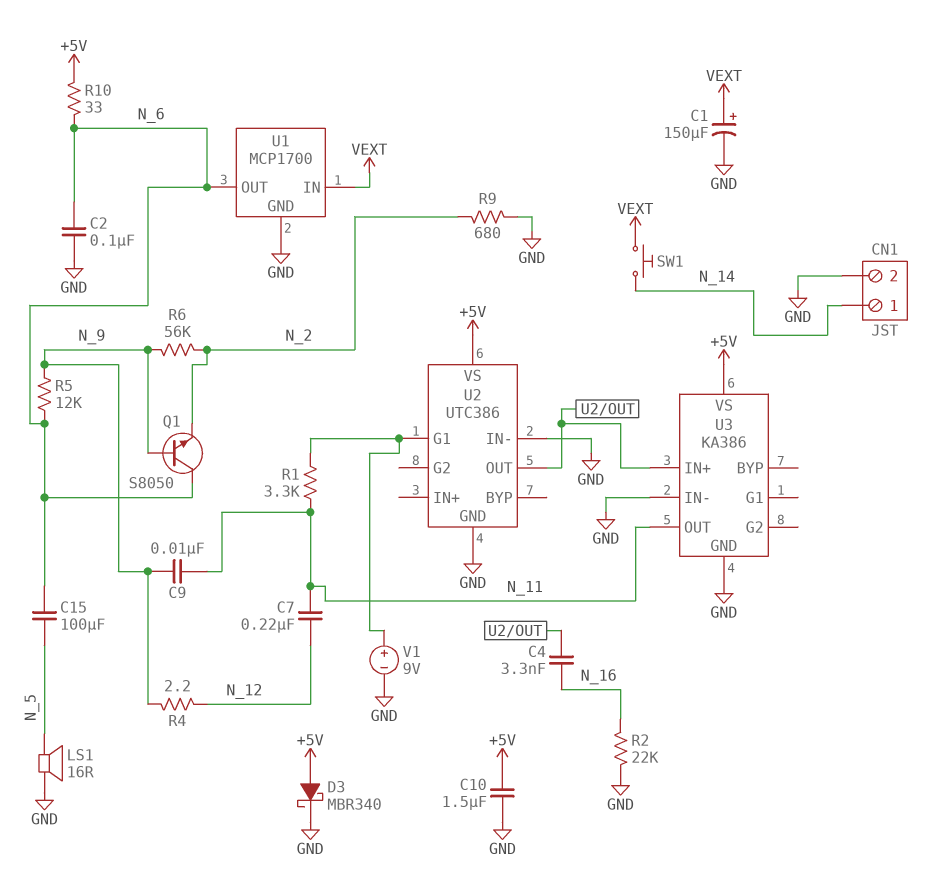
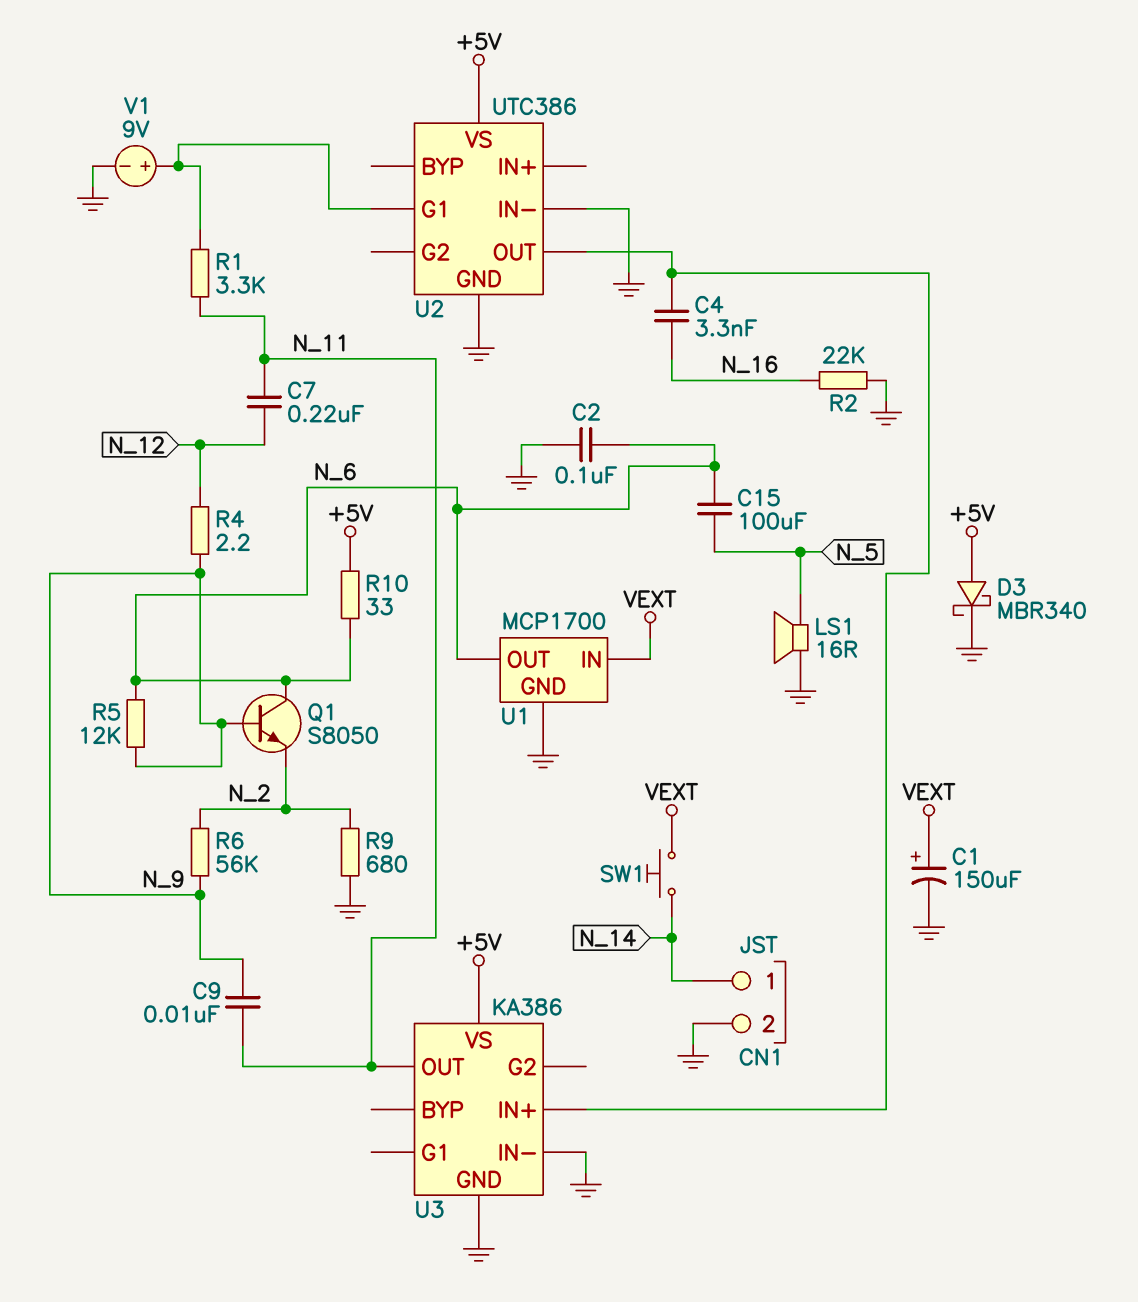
C10: 1.5uF (+5V, GND) -> none

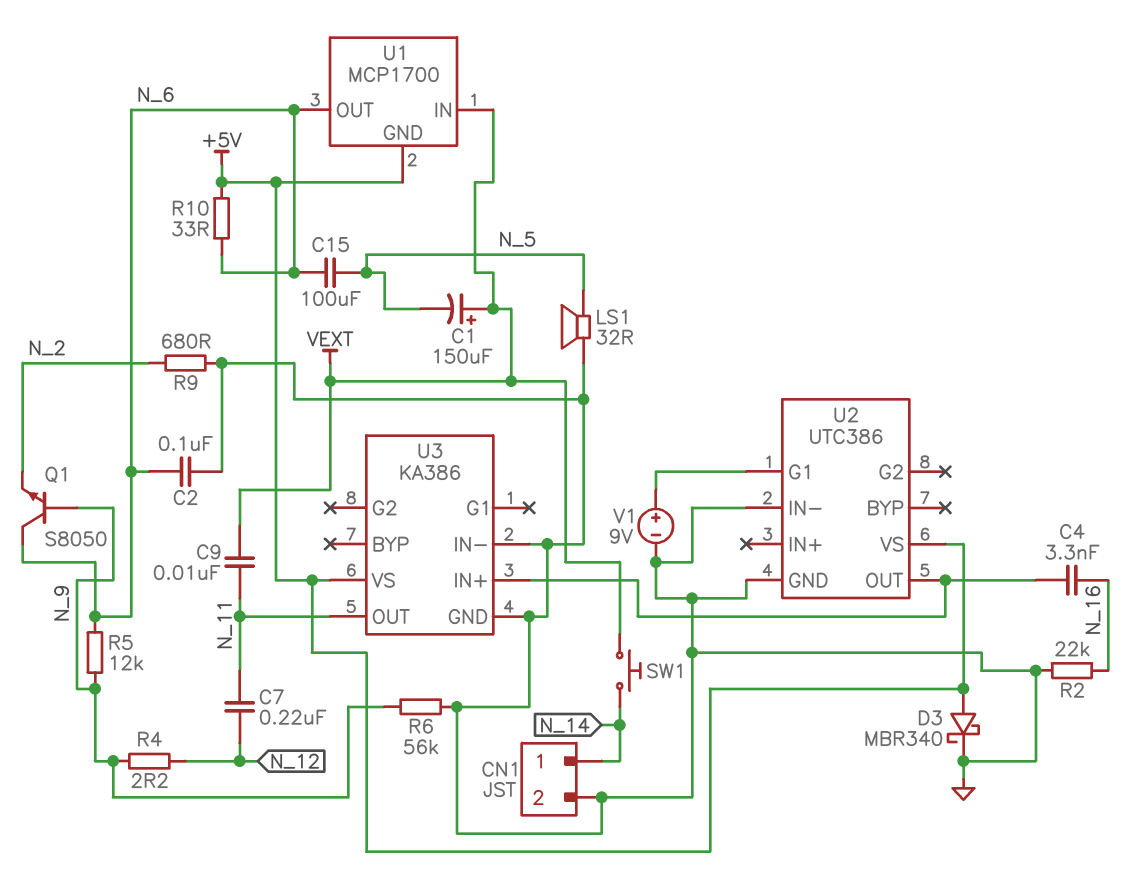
C1: 150uF (plus VEXT, minus GND) -> 150uF (plus VEXT, minus N_5)
C9: 10nF (N_9, N_11) -> 10nF (N_11, VEXT)
LS1: speaker 16R (GND, N_5) -> speaker 32R (GND, N_5)
R1: 3.3k (N_11, U2/G1) -> none
R6: 56k (N_2, N_9) -> 56k (GND, N_9)
U1 pin GND: GND -> +5V

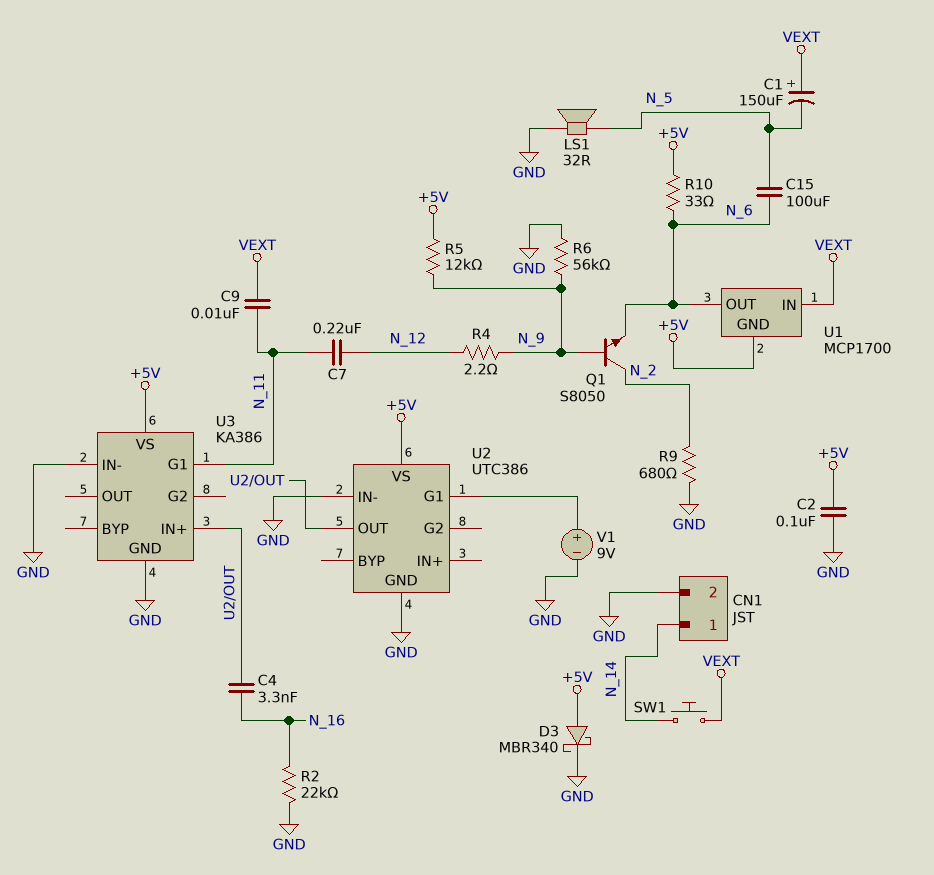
C2: 100nF (GND, N_6) -> 100nF (+5V, GND)
Q1: NPN S8050 (B N_9, C N_6, E N_2) -> NPN S8050 (B N_9, C N_2, E N_6)
R5: 12k (N_6, N_9) -> 12k (+5V, N_9)
U3 pin G1: none -> N_11
U3 pin OUT: N_11 -> none

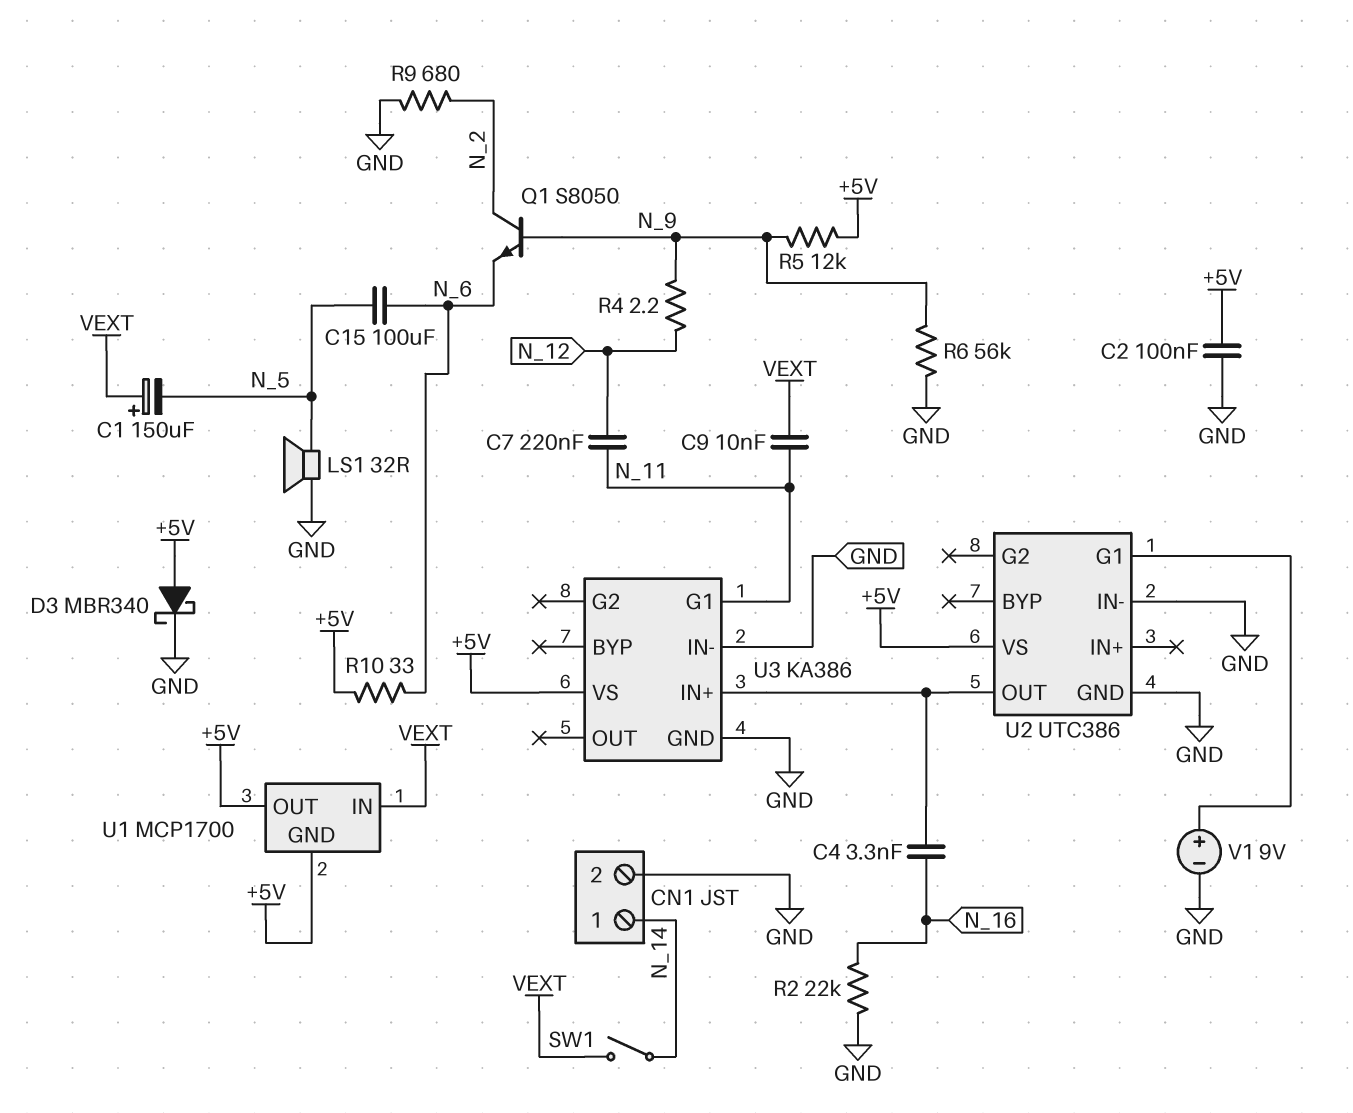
SW1: button (N_14, VEXT) -> switch (N_14, VEXT)
U1 pin OUT: N_6 -> +5V

